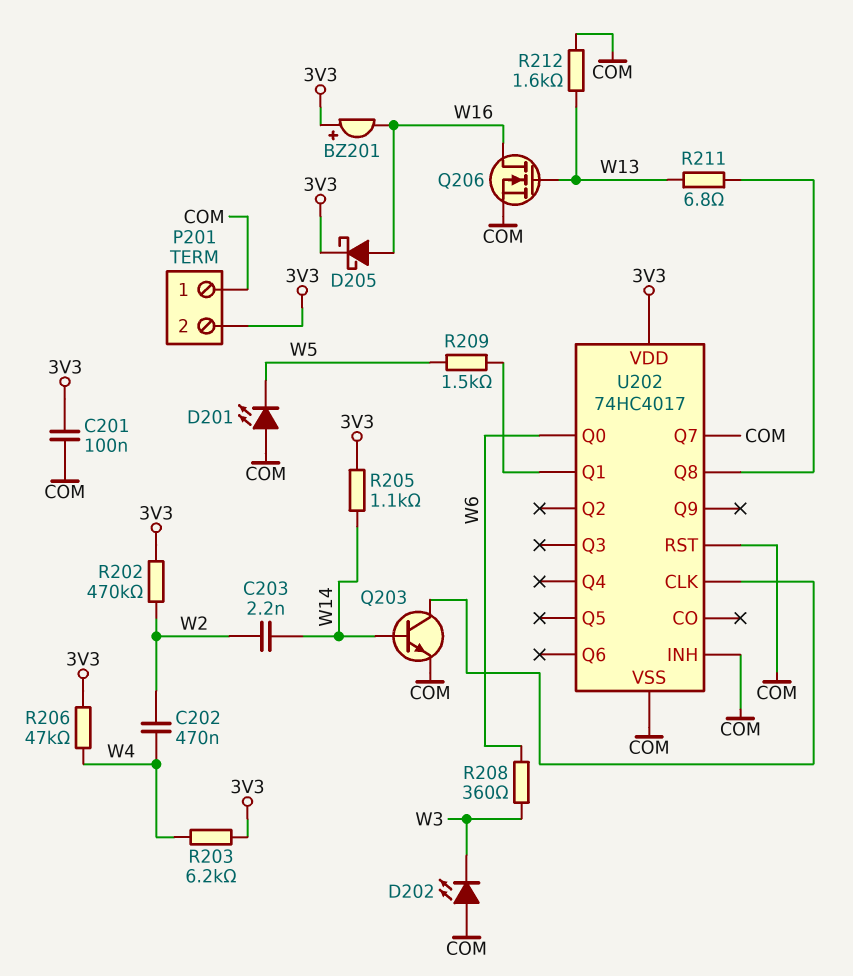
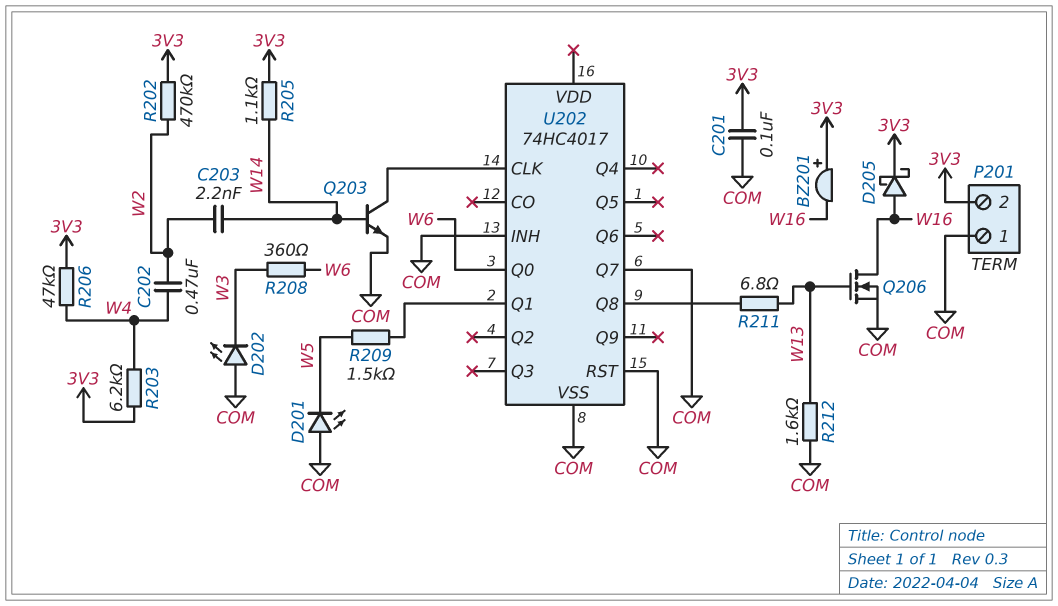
U202 pin VDD: 3V3 -> none

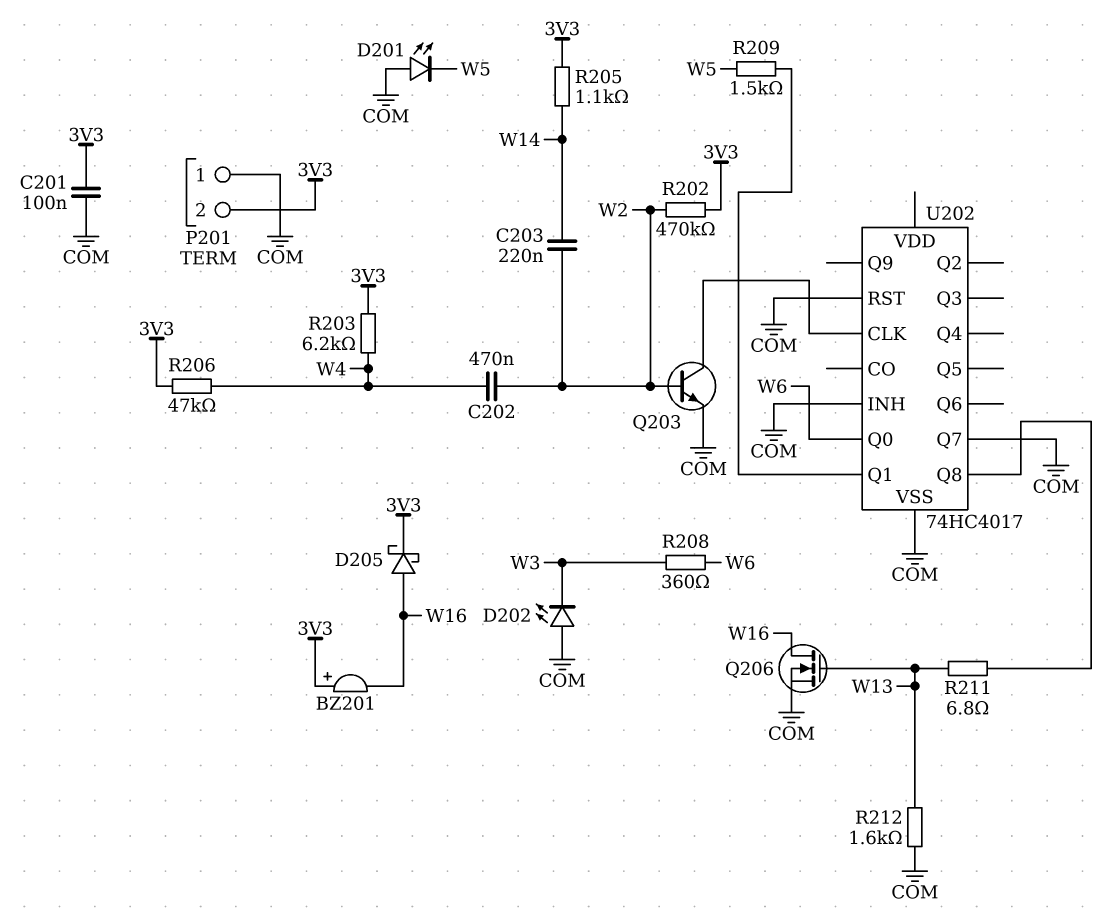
C203: 2.2nF (W2, W14) -> 220nF (W2, W14)
Q203: NPN (B W14, C U202/CLK, E COM) -> NPN (B W2, C U202/CLK, E COM)

